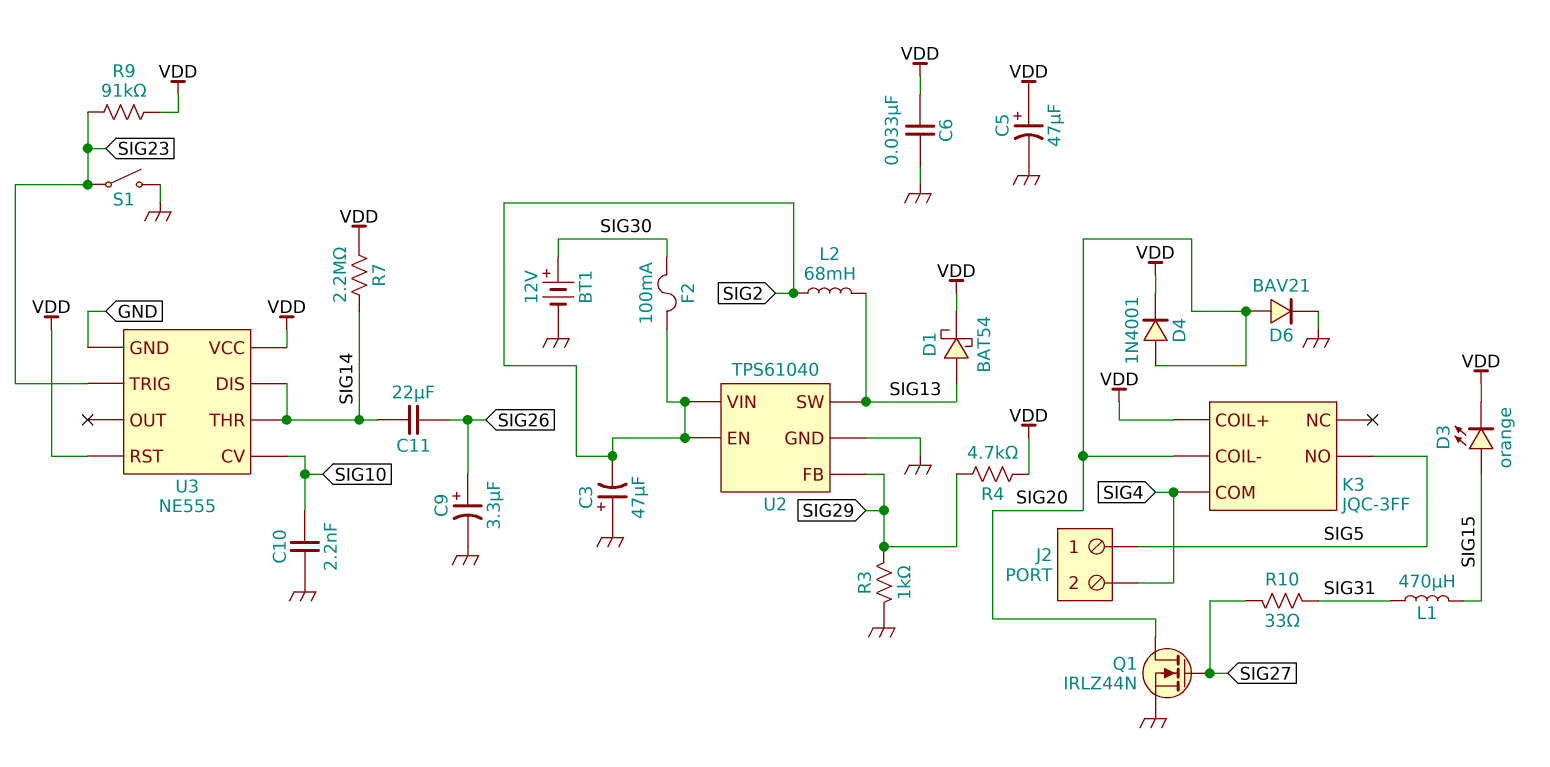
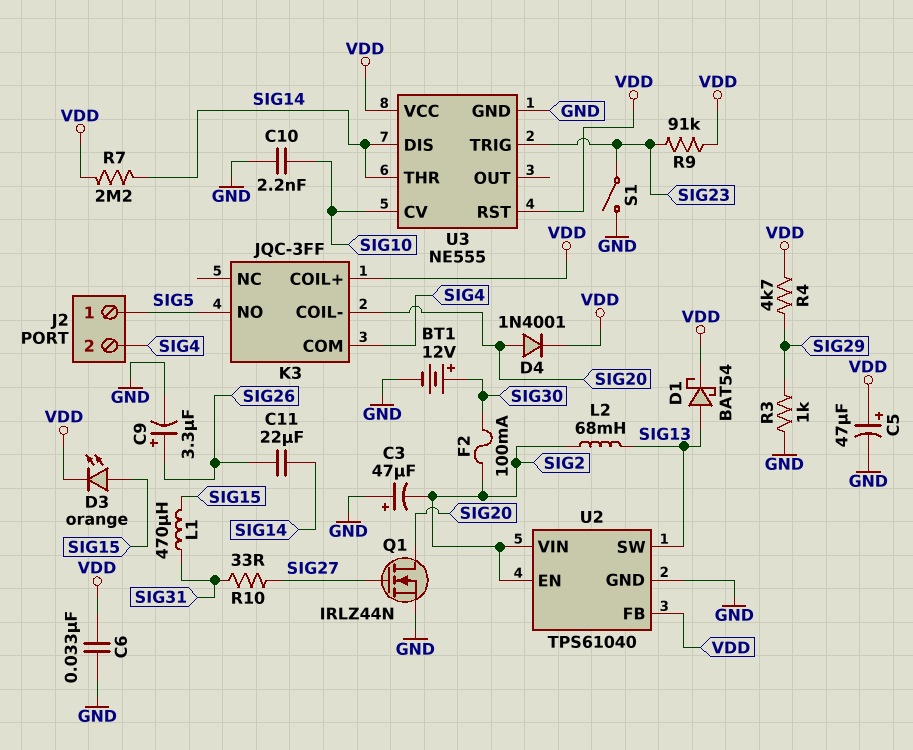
D6: diode BAV21 (A SIG20, K GND) -> none
U2 pin FB: SIG29 -> VDD

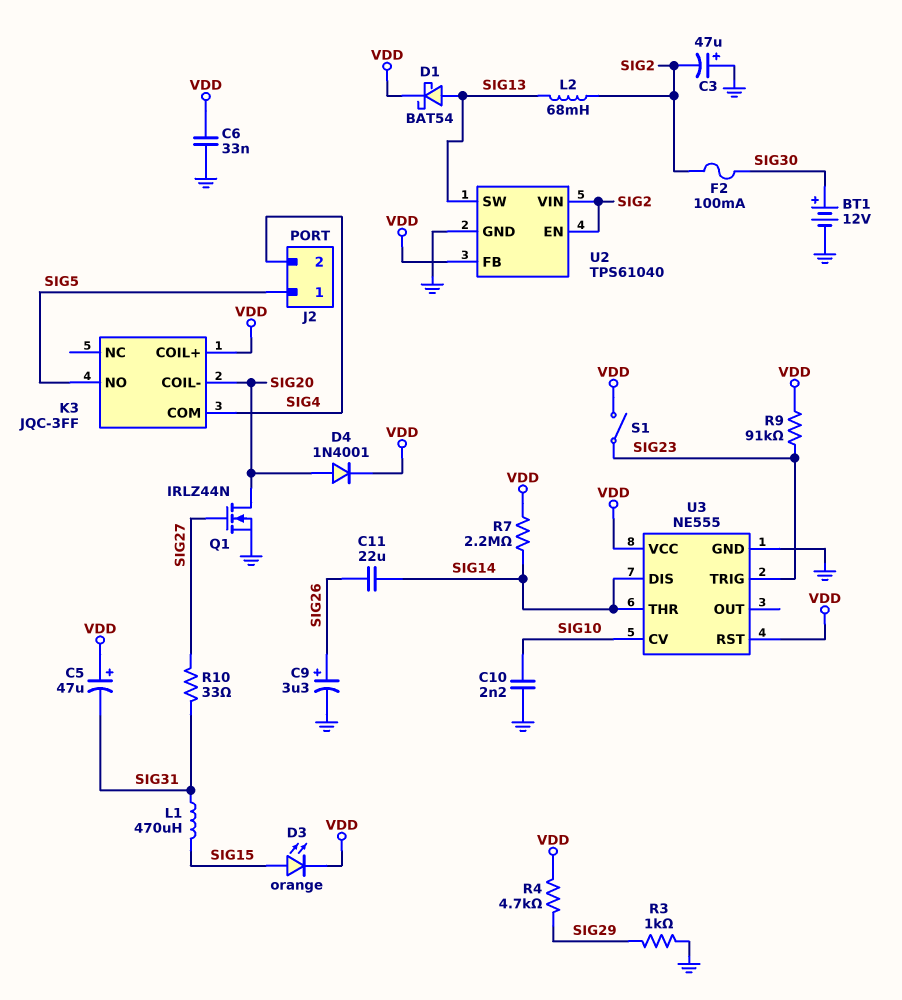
C5: 47uF (plus VDD, minus GND) -> 47uF (plus VDD, minus SIG31)
S1: switch (GND, SIG23) -> switch (SIG23, VDD)

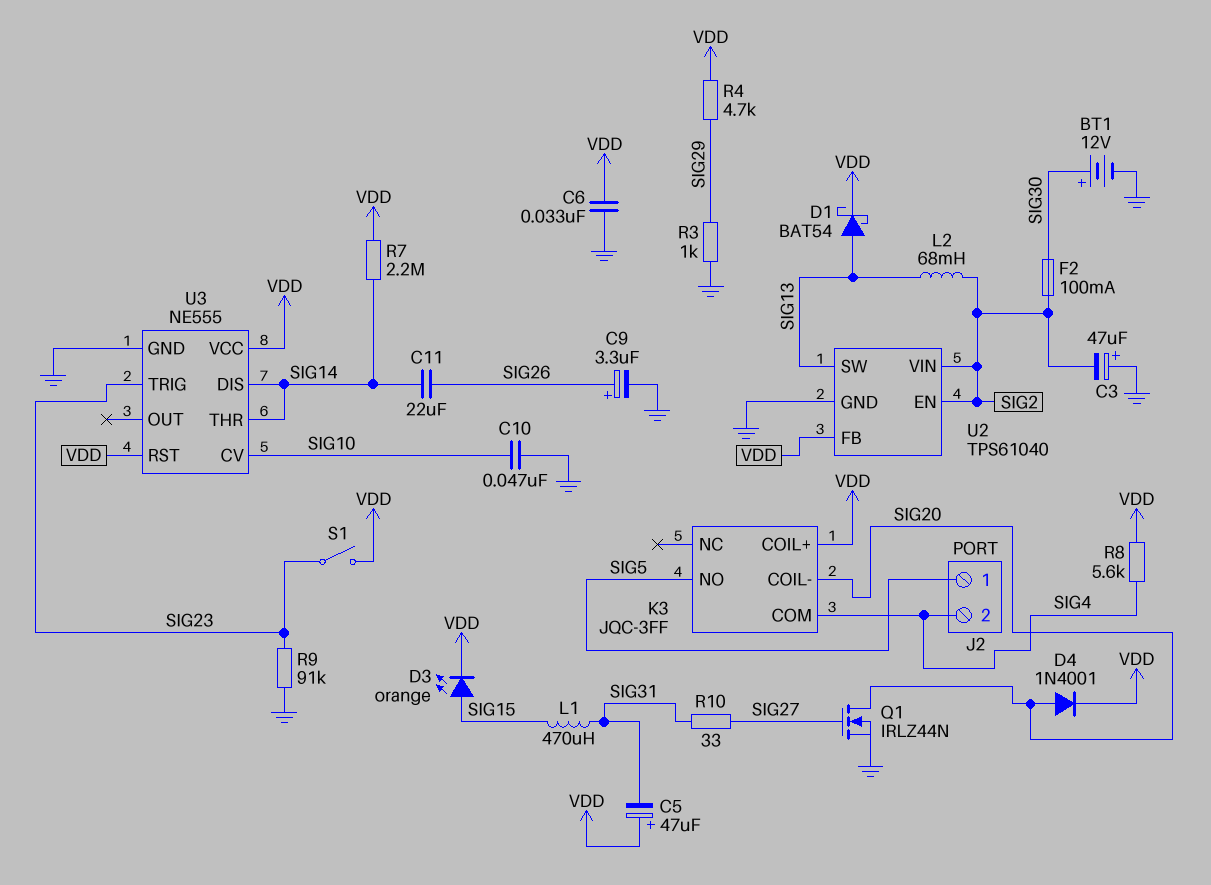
C10: 2.2nF (GND, SIG10) -> 47nF (GND, SIG10)
R8: none -> 5.6k (SIG4, VDD)
R9: 91k (SIG23, VDD) -> 91k (GND, SIG23)

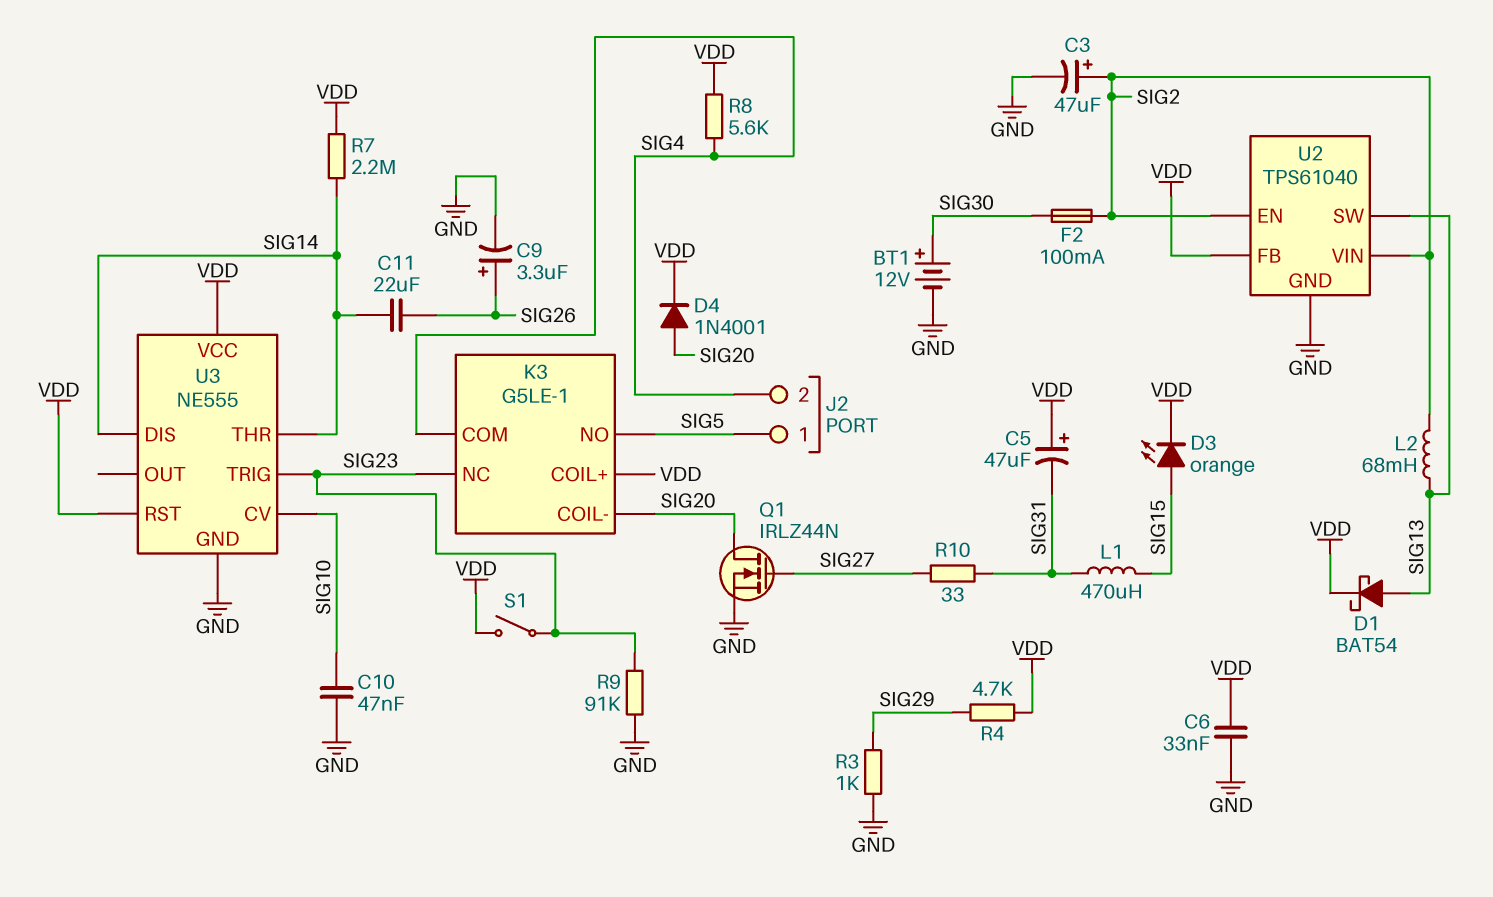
C3: 47uF (plus GND, minus SIG2) -> 47uF (plus SIG2, minus GND)
K3: JQC-3FF -> G5LE-1
K3 pin NC: none -> SIG23

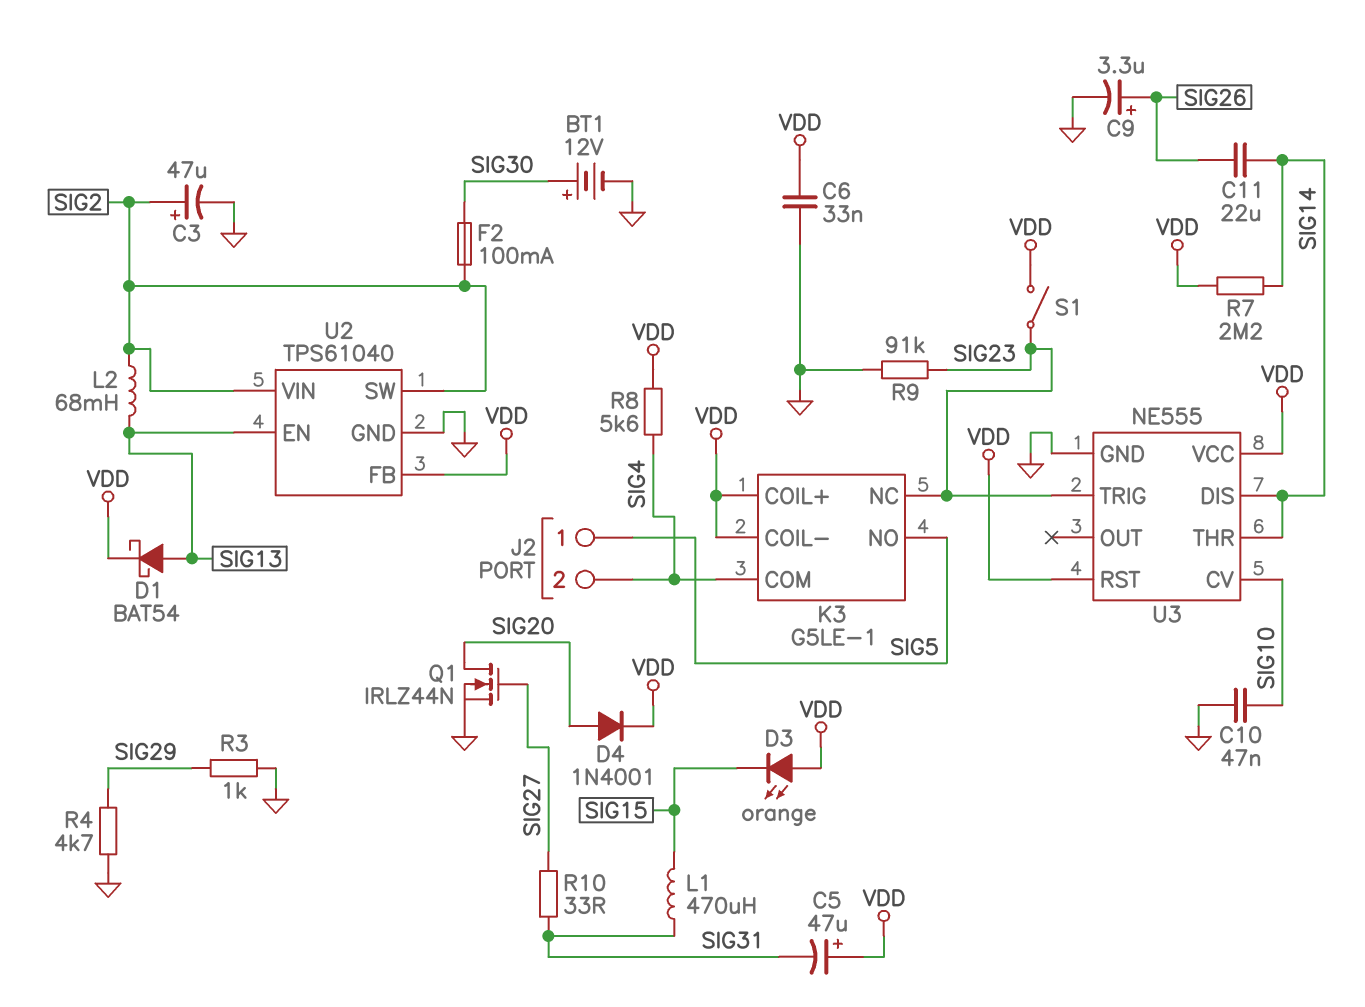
D3: LED orange (A SIG15, K VDD) -> LED orange (A VDD, K SIG15)
K3 pin COIL-: SIG20 -> VDD
R4: 4.7k (SIG29, VDD) -> 4.7k (GND, SIG29)
U2 pin EN: SIG2 -> SIG13
U2 pin SW: SIG13 -> SIG2

